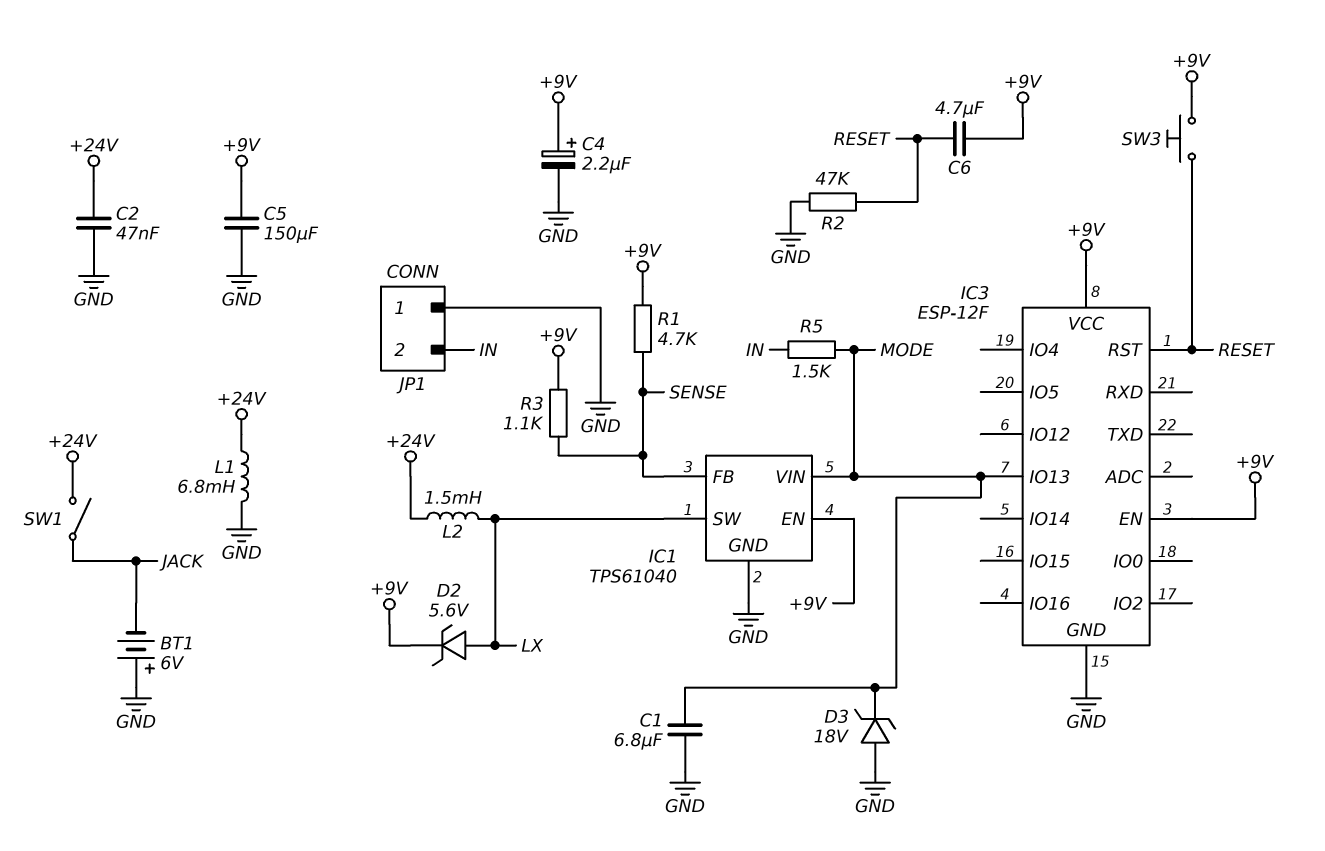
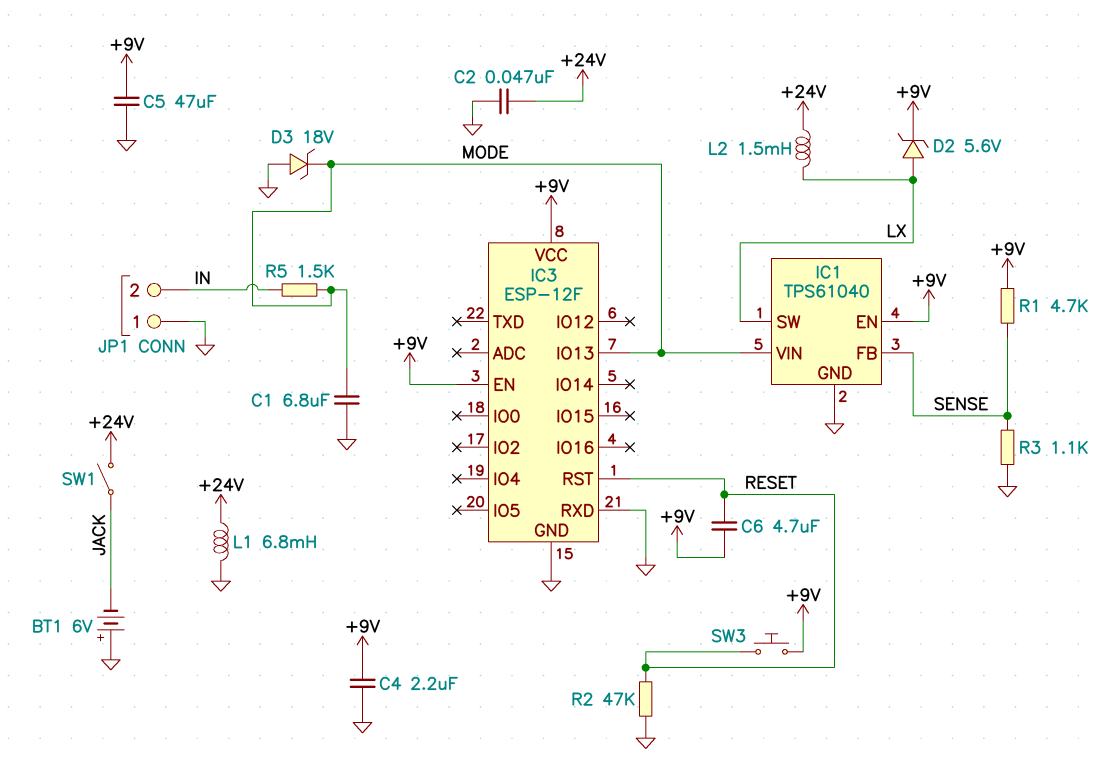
C4: 2.2uF (plus +9V, minus GND) -> 2.2uF (+9V, GND)
C5: 150uF (+9V, GND) -> 47uF (+9V, GND)
IC3 pin RXD: none -> GND
R3: 1.1k (+9V, SENSE) -> 1.1k (GND, SENSE)

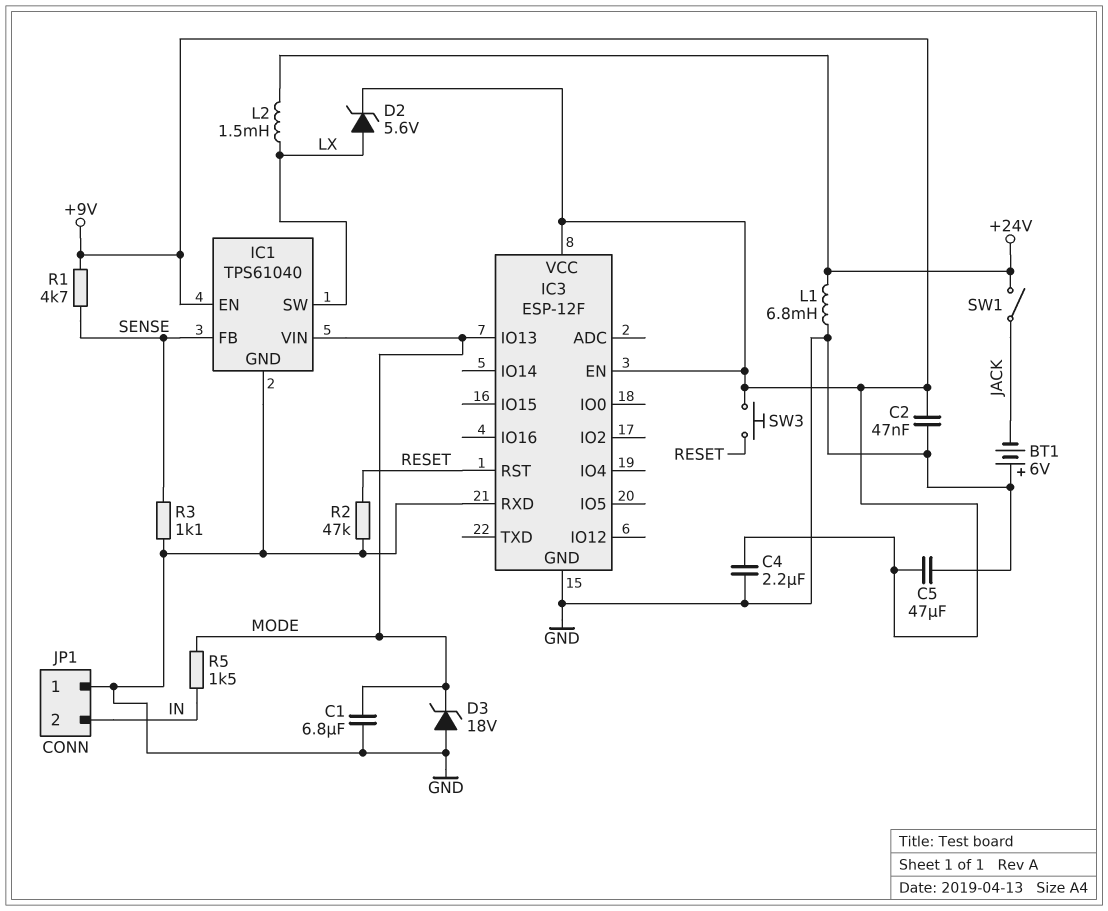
C2: 47nF (+24V, GND) -> 47nF (+9V, GND)
C6: 4.7uF (+9V, RESET) -> none

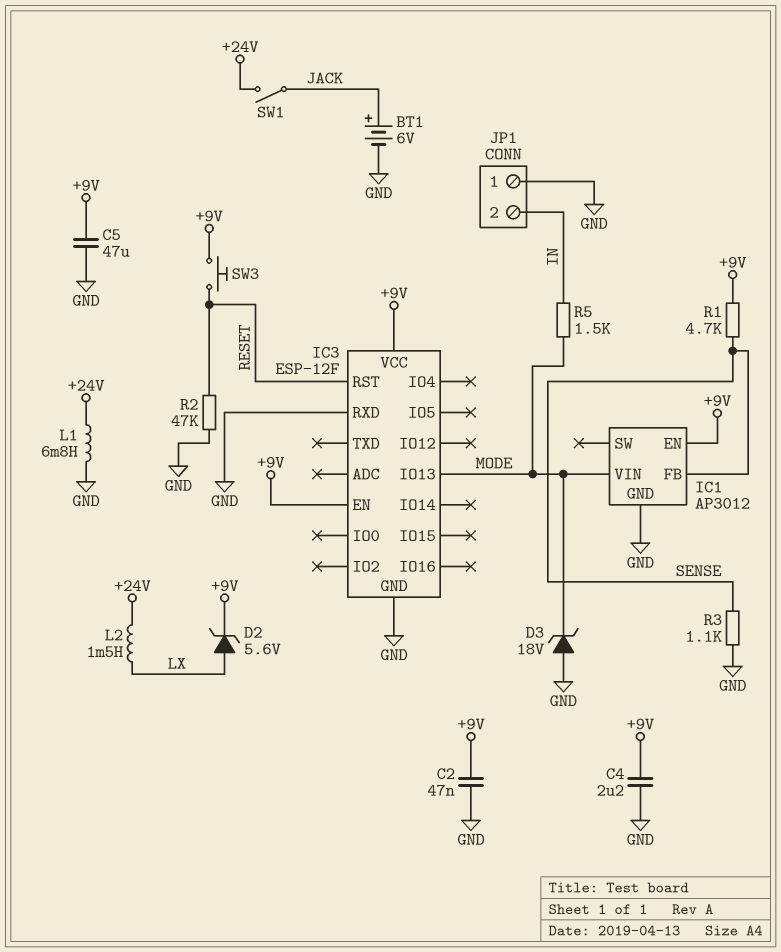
BT1: 6V (plus GND, minus JACK) -> 6V (plus JACK, minus GND)
C1: 6.8uF (GND, MODE) -> none
IC1: TPS61040 -> AP3012
IC1 pin SW: LX -> none

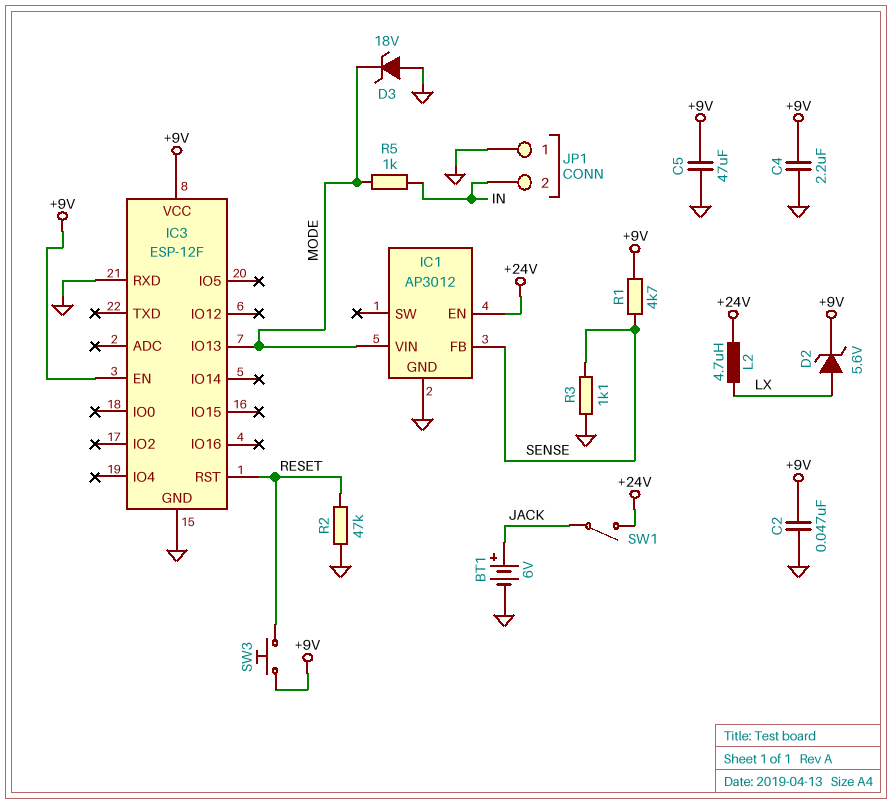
IC1 pin EN: +9V -> +24V
L1: 6.8mH (+24V, GND) -> none
L2: 1.5mH (+24V, LX) -> 4.7uH (+24V, LX)
R5: 1.5k (IN, MODE) -> 1k (IN, MODE)

